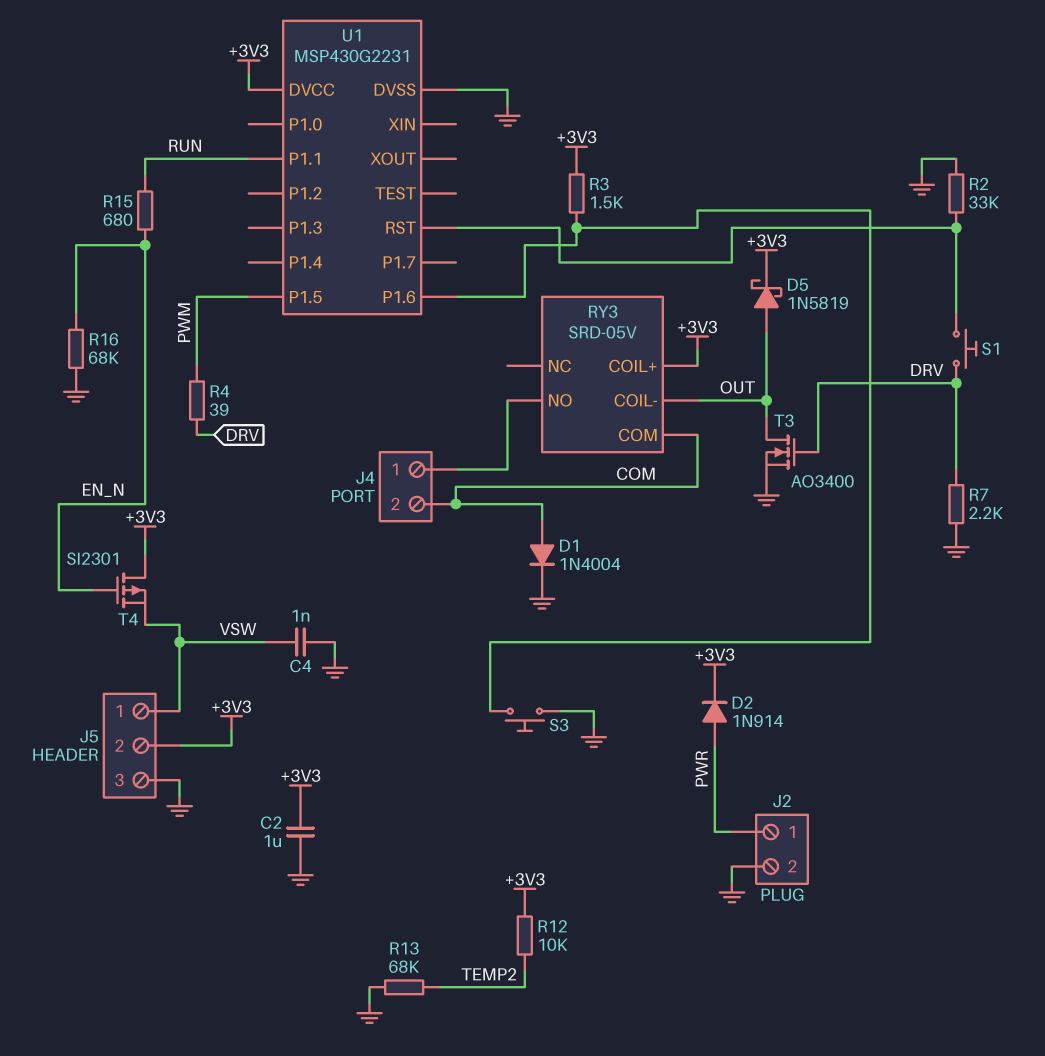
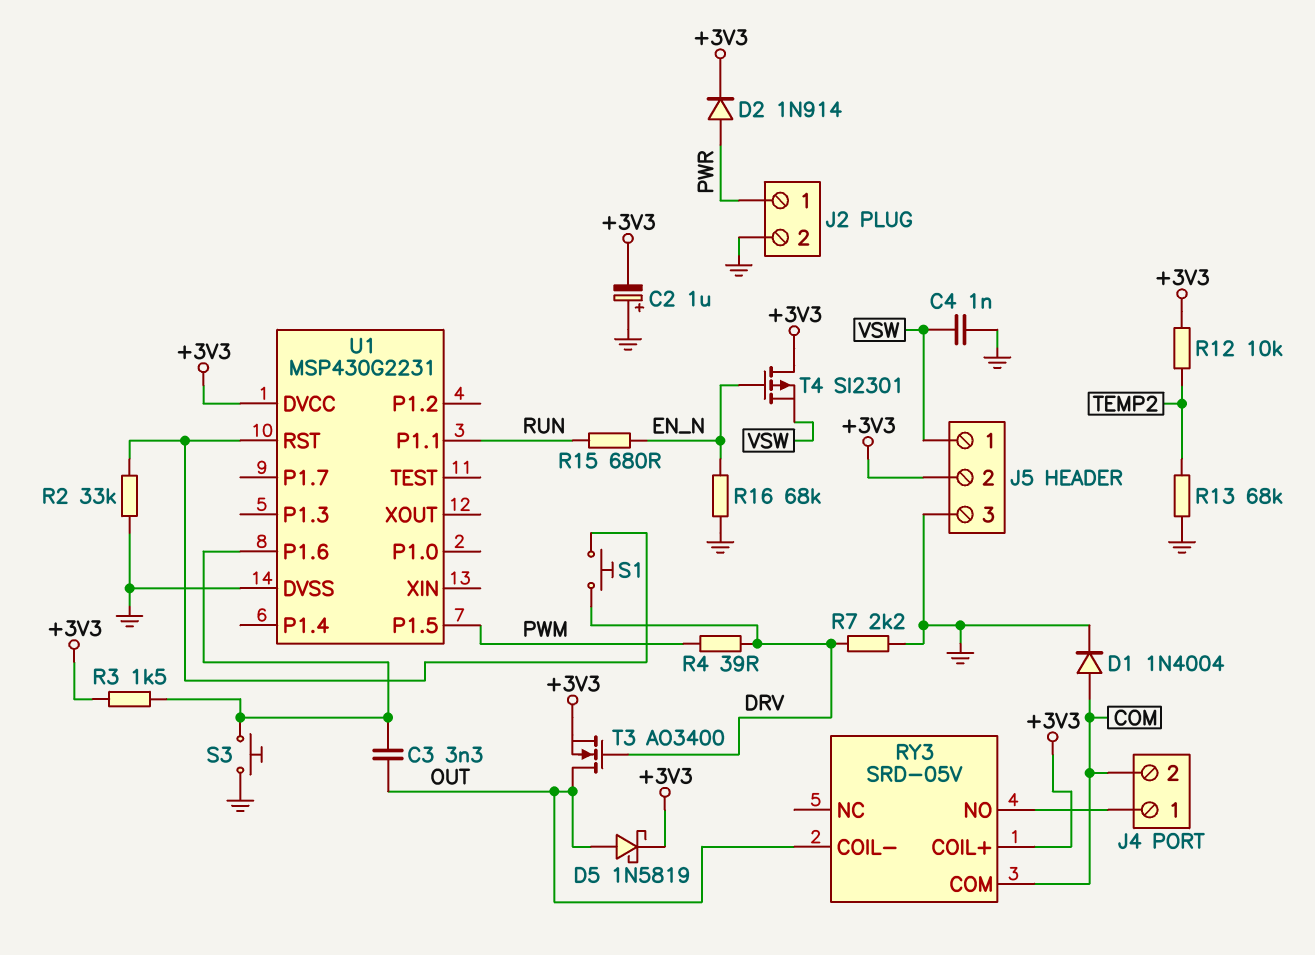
C2: 1uF (+3V3, GND) -> 1uF (plus GND, minus +3V3)
C3: none -> 3.3nF (OUT, U1/P1.6)
T3: NMOS AO3400 (G DRV, D OUT, S GND) -> NMOS AO3400 (G DRV, D OUT, S +3V3)

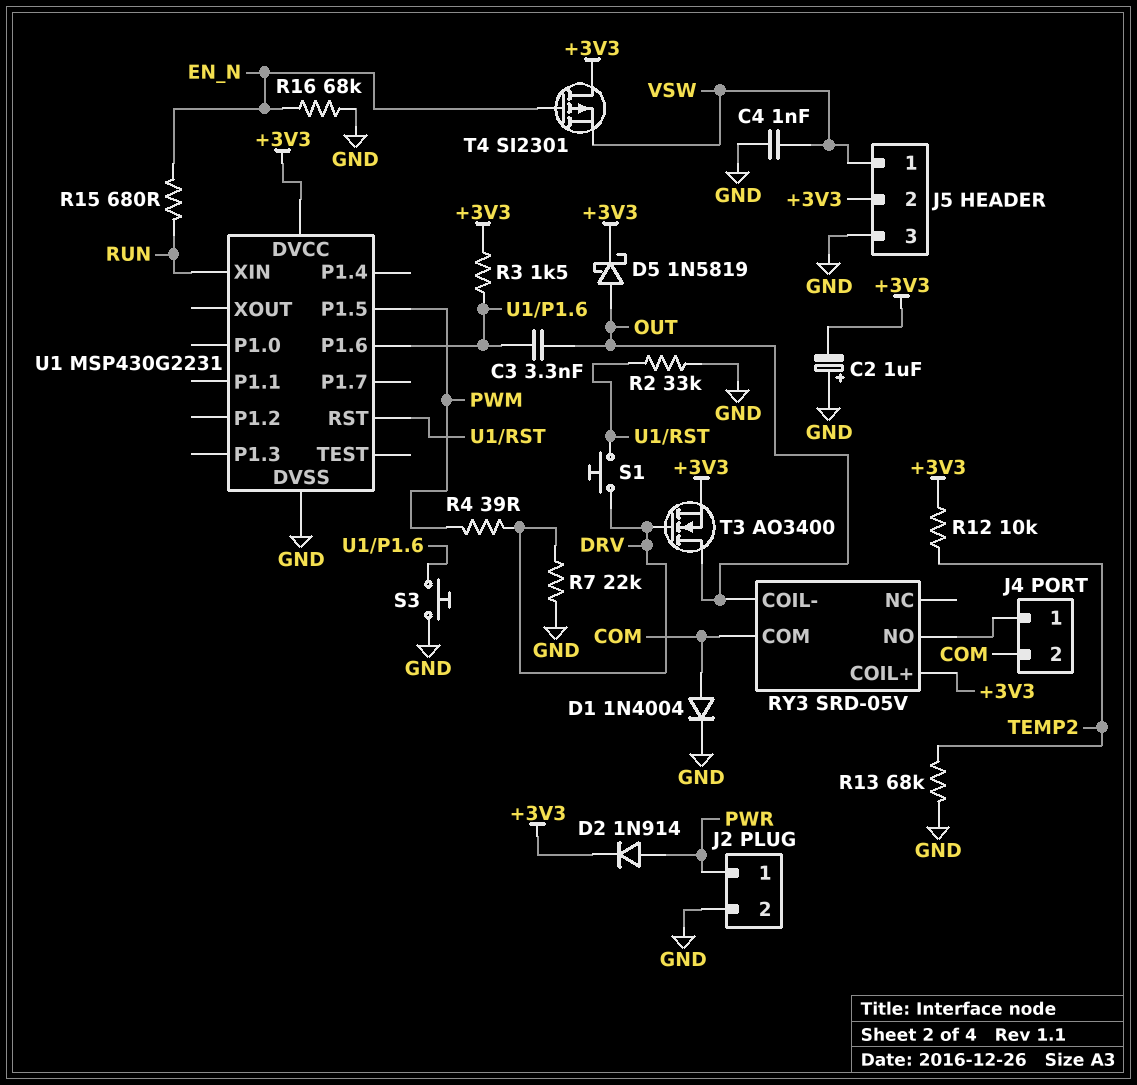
R7: 2.2k (DRV, GND) -> 22k (DRV, GND)
U1 pin P1.1: RUN -> none
U1 pin XIN: none -> RUN

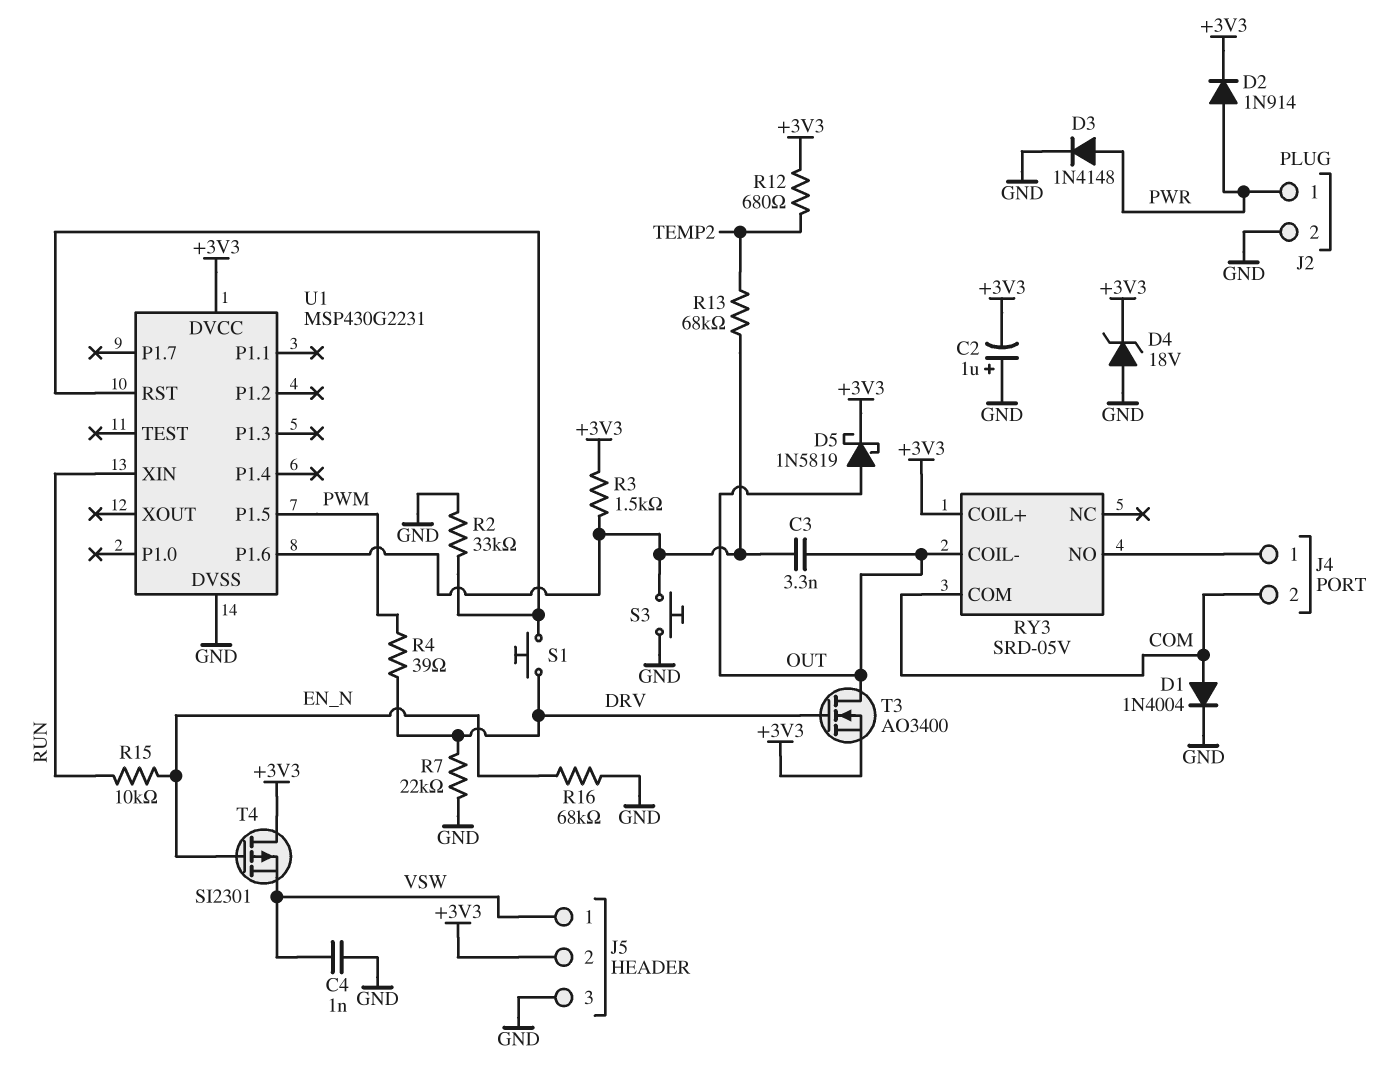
D3: none -> diode 1N4148 (A PWR, K GND)
D4: none -> zener 18V (A GND, K +3V3)
R12: 10k (+3V3, TEMP2) -> 680 (+3V3, TEMP2)
R13: 68k (GND, TEMP2) -> 68k (TEMP2, U1/P1.6)
R15: 680 (EN_N, RUN) -> 10k (EN_N, RUN)

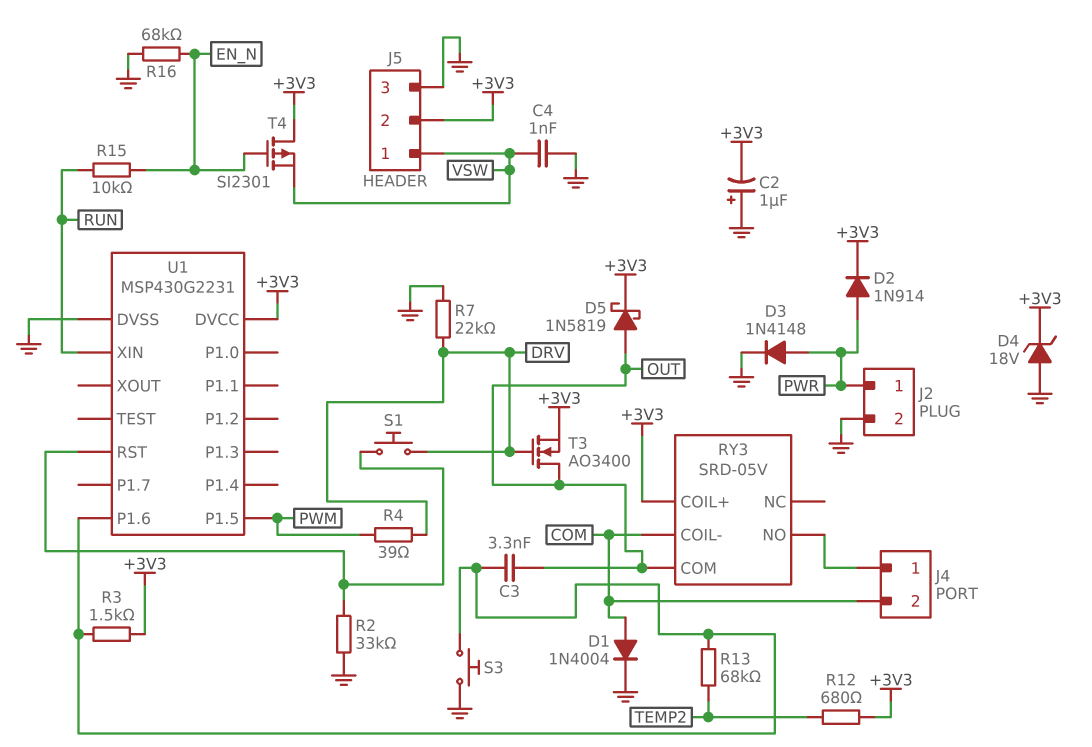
RY3 pin COIL-: OUT -> COM
RY3 pin COM: COM -> OUT

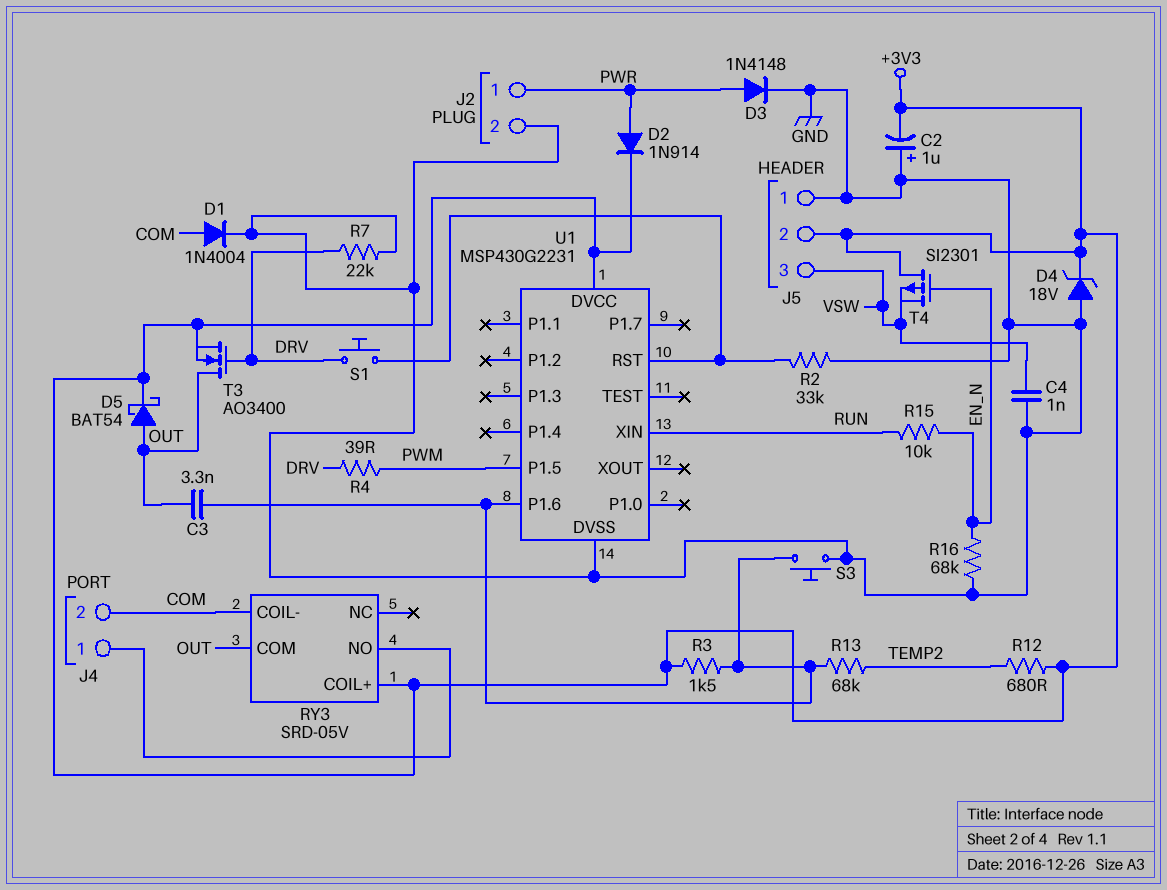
D5: schottky 1N5819 (A OUT, K +3V3) -> schottky BAT54 (A OUT, K +3V3)
J5 pin 1: VSW -> GND
J5 pin 3: GND -> VSW

